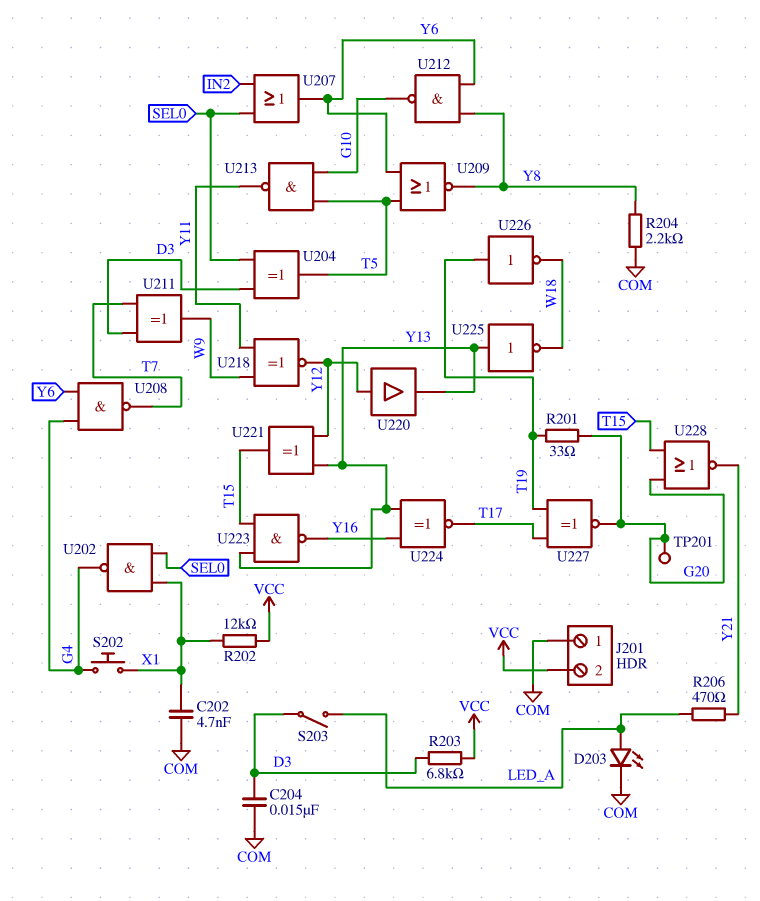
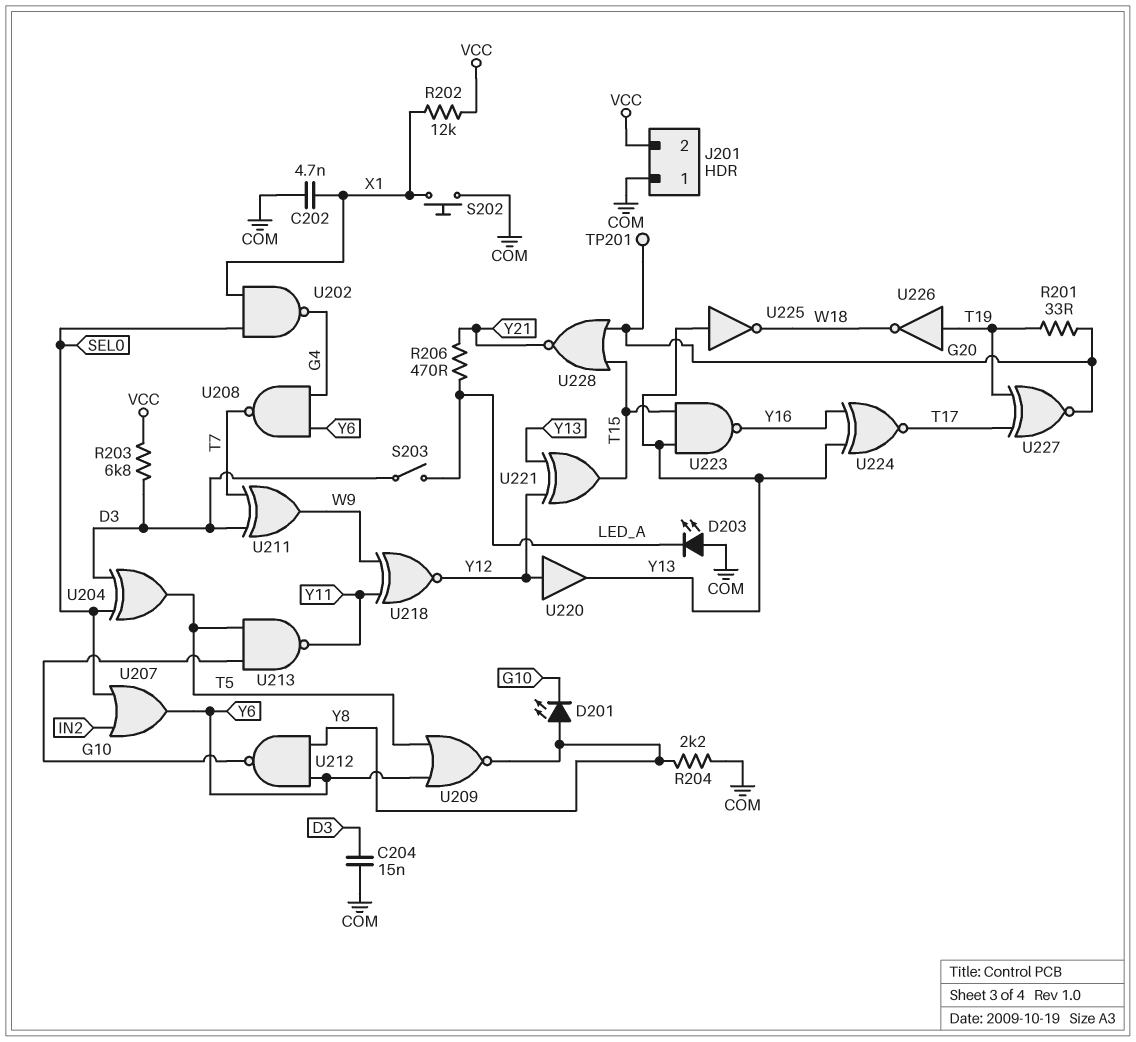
D201: none -> LED (A Y8, K G10)
D203: LED (A LED_A, K COM) -> LED (A COM, K LED_A)
S202: button (G4, X1) -> button (COM, X1)

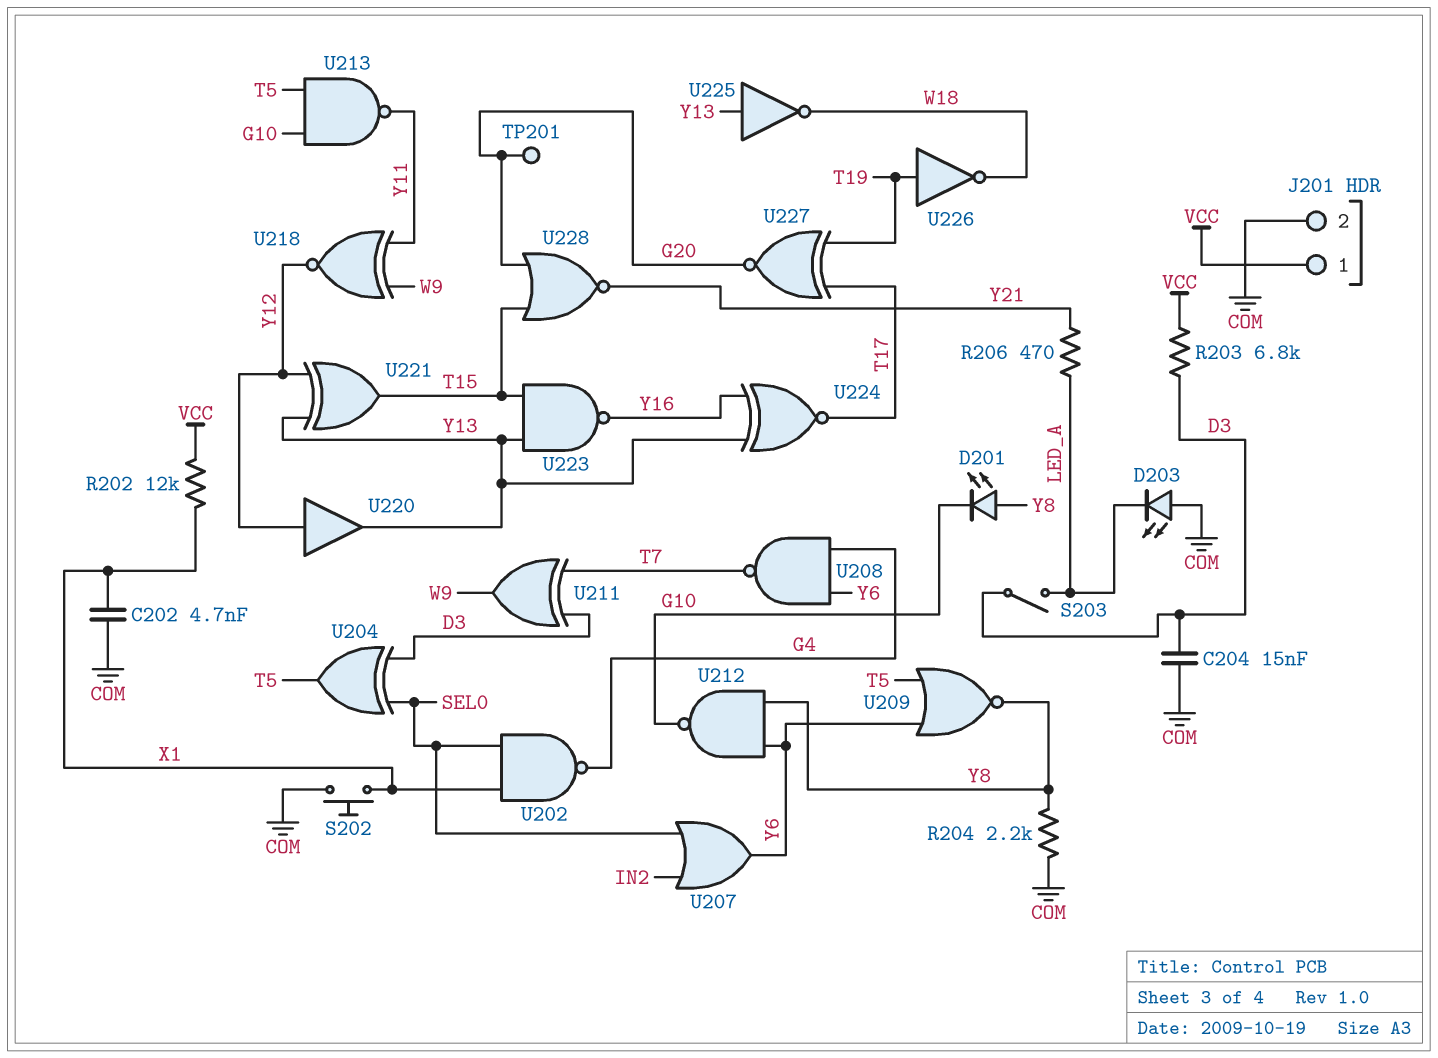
J201 pin 1: COM -> VCC
J201 pin 2: VCC -> COM
R201: 33 (G20, T19) -> none

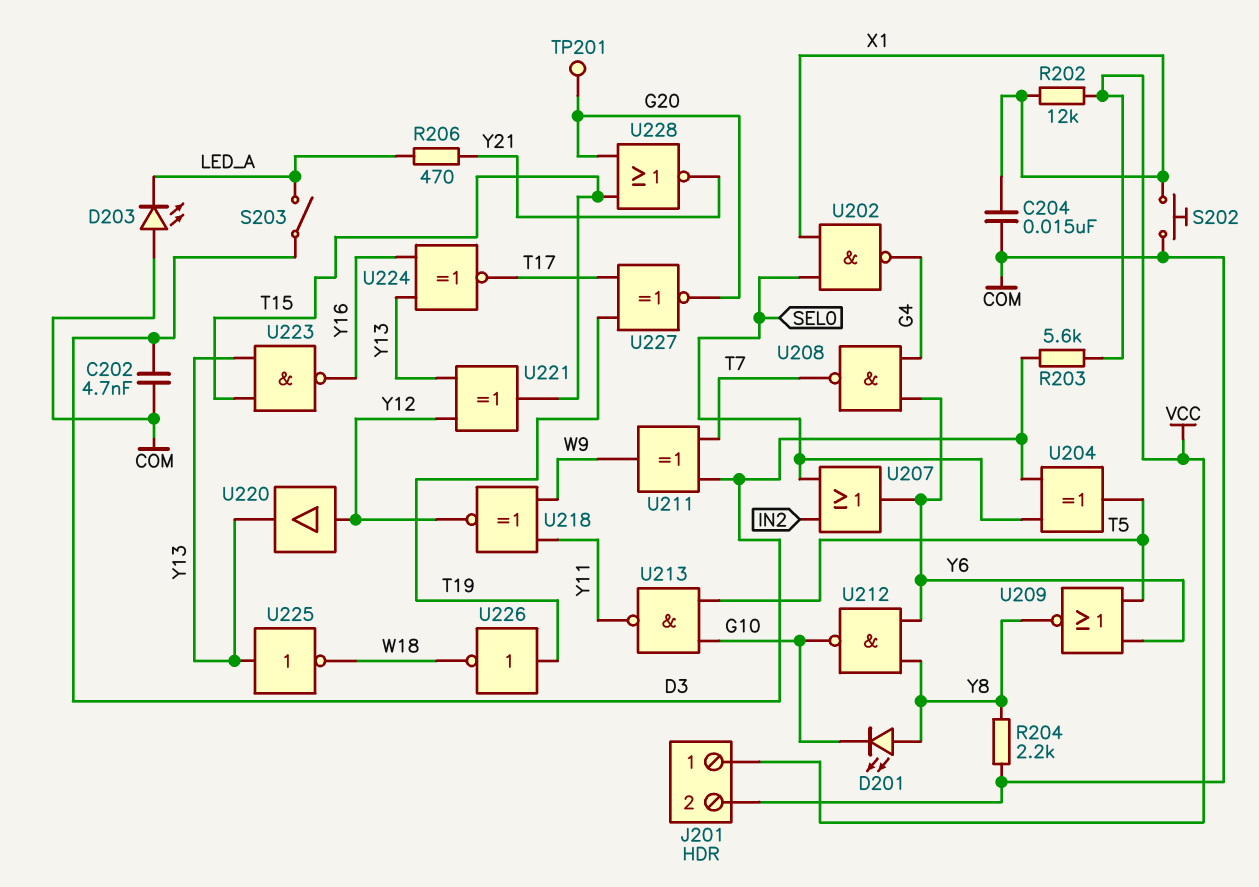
C202: 4.7nF (COM, X1) -> 4.7nF (COM, D3)
C204: 15nF (COM, D3) -> 15nF (COM, X1)
R203: 6.8k (D3, VCC) -> 5.6k (D3, VCC)

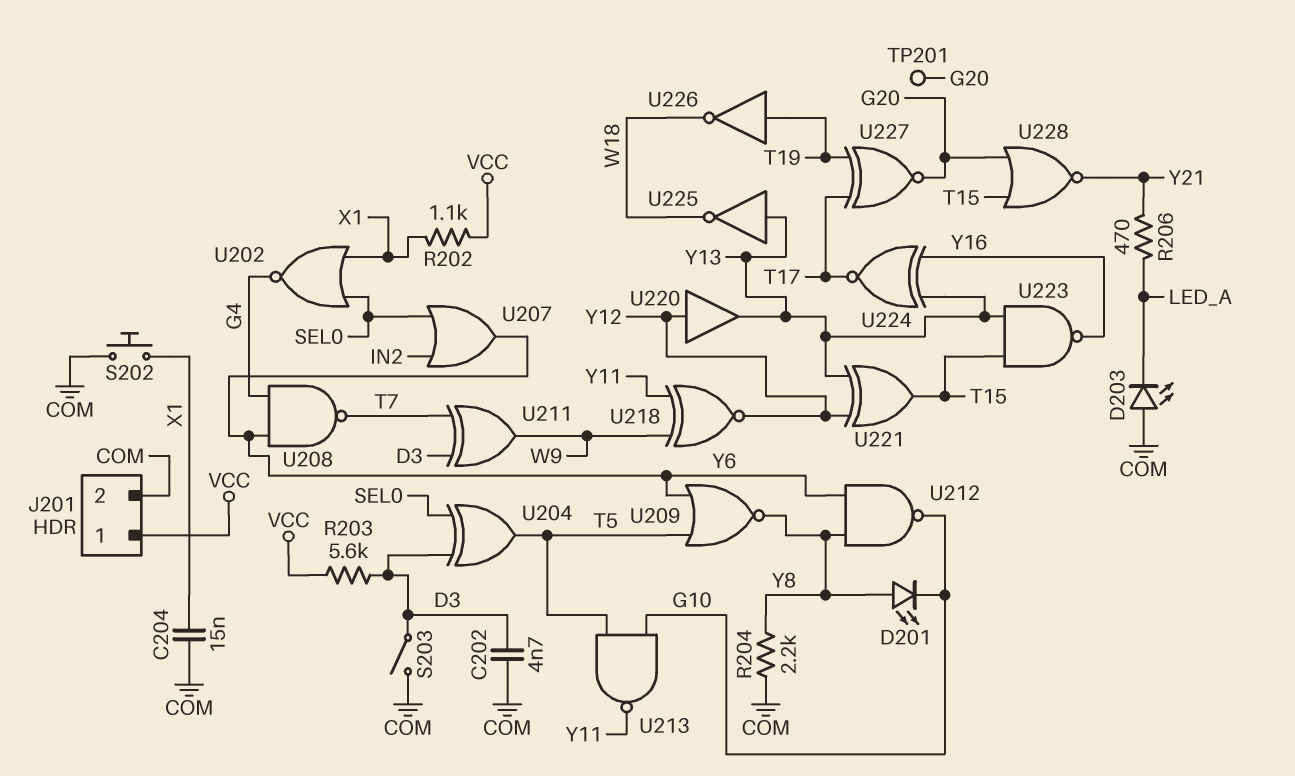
R202: 12k (VCC, X1) -> 1.1k (VCC, X1)
S203: switch (D3, LED_A) -> switch (COM, D3)
U202: NAND (in SEL0, in X1, out G4) -> NOR (in SEL0, in X1, out G4)

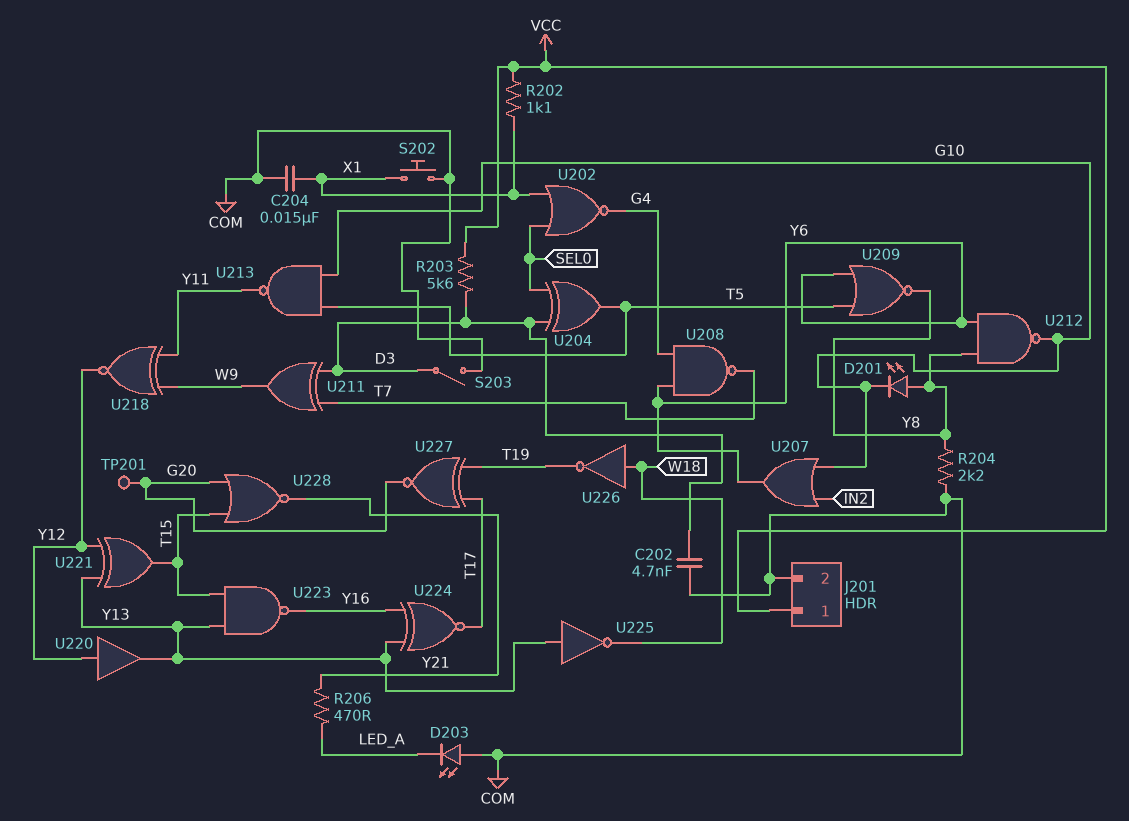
U207: OR (in IN2, in SEL0, out Y6) -> OR (in G10, in IN2, out Y6)
U226: NOT (in T19, out W18) -> NOT (in W18, out T19)

